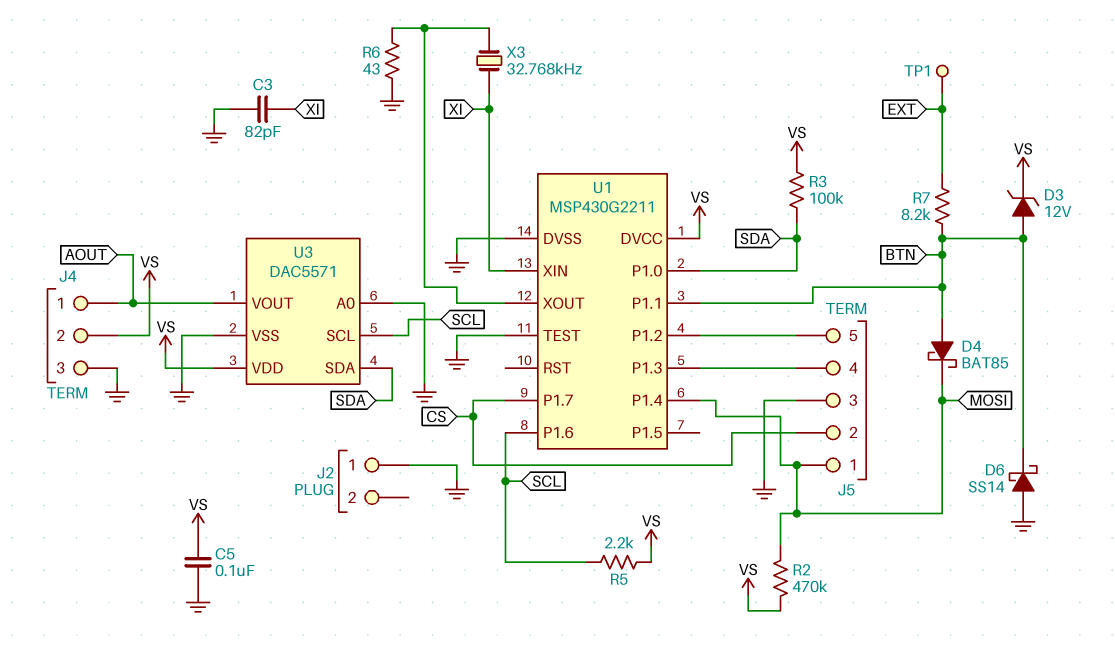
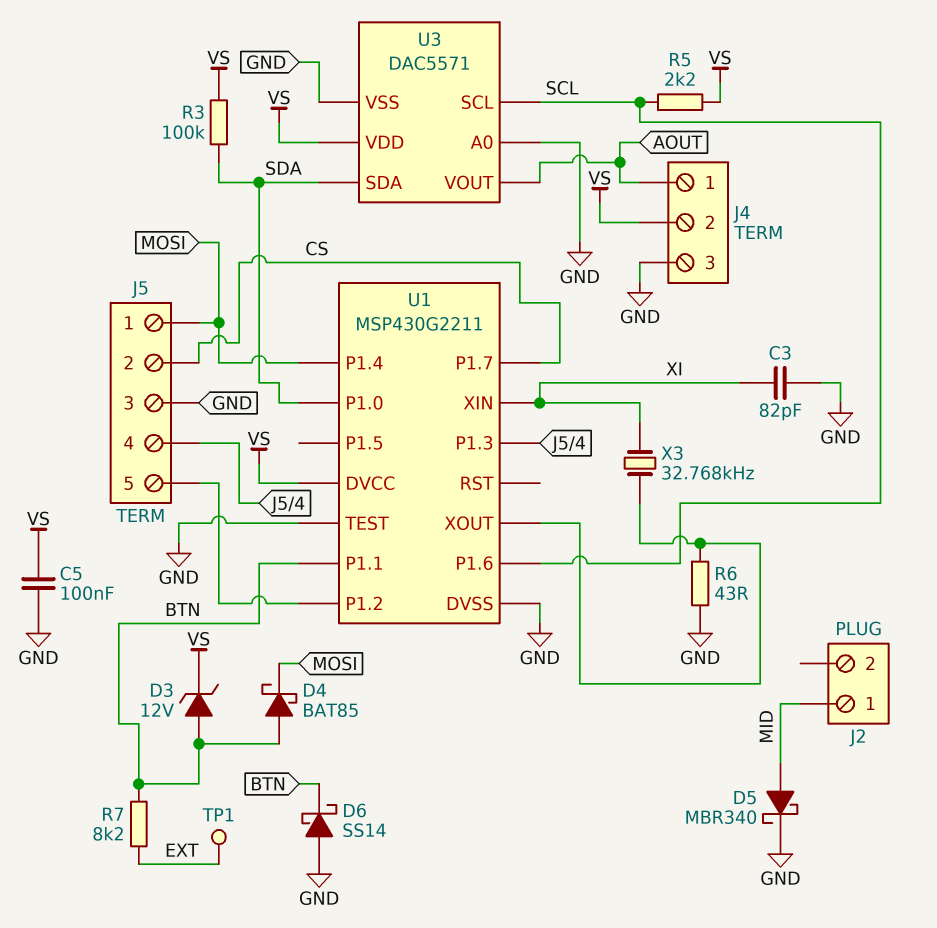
D5: none -> schottky MBR340 (A MID, K GND)
J2 pin 1: GND -> MID
R2: 470k (MOSI, VS) -> none

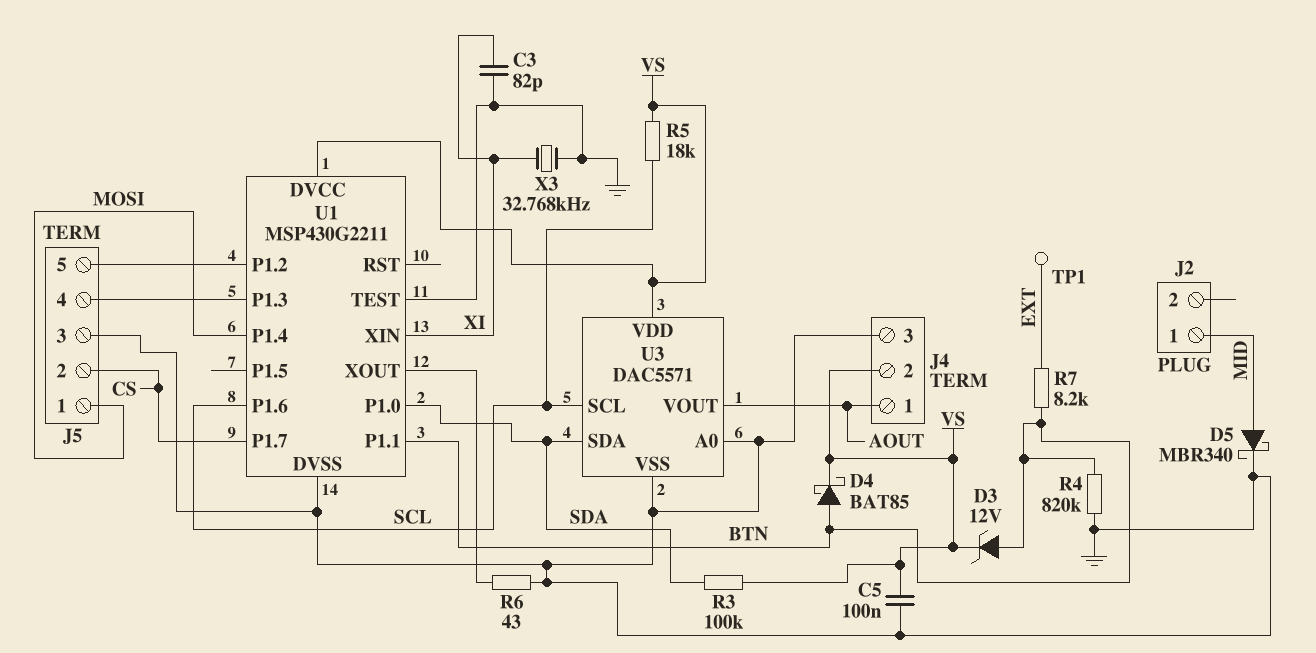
D4: schottky BAT85 (A BTN, K MOSI) -> schottky BAT85 (A BTN, K VS)
D6: schottky SS14 (A GND, K BTN) -> none
R4: none -> 820k (BTN, GND)
R5: 2.2k (SCL, VS) -> 18k (SCL, VS)
X3: 32.768kHz (U1/XOUT, XI) -> 32.768kHz (GND, XI)

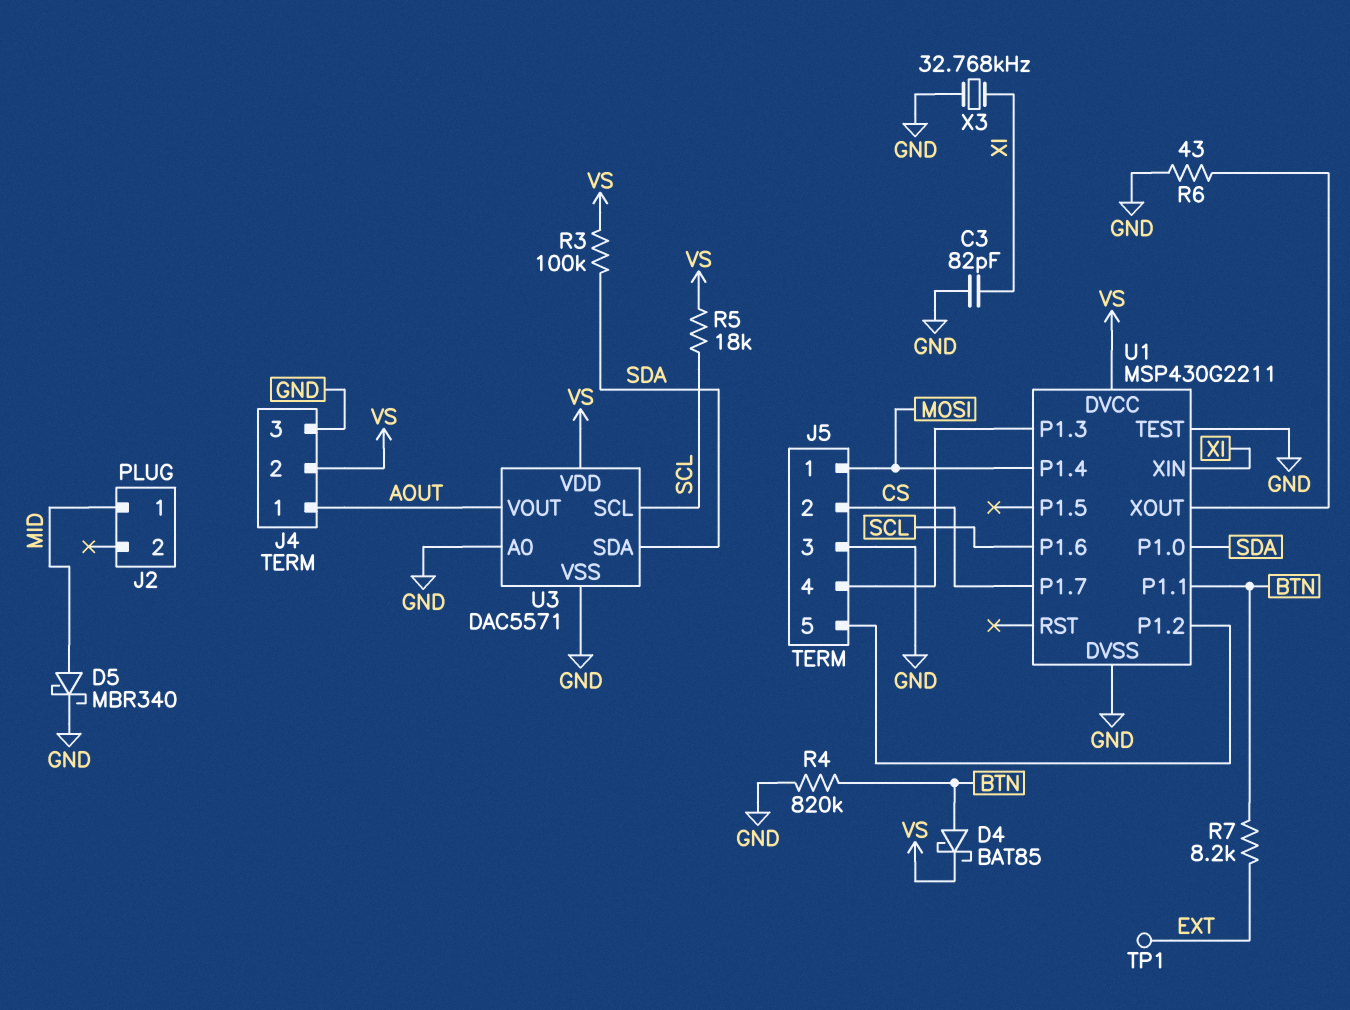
C5: 100nF (GND, VS) -> none
D3: zener 12V (A BTN, K VS) -> none

